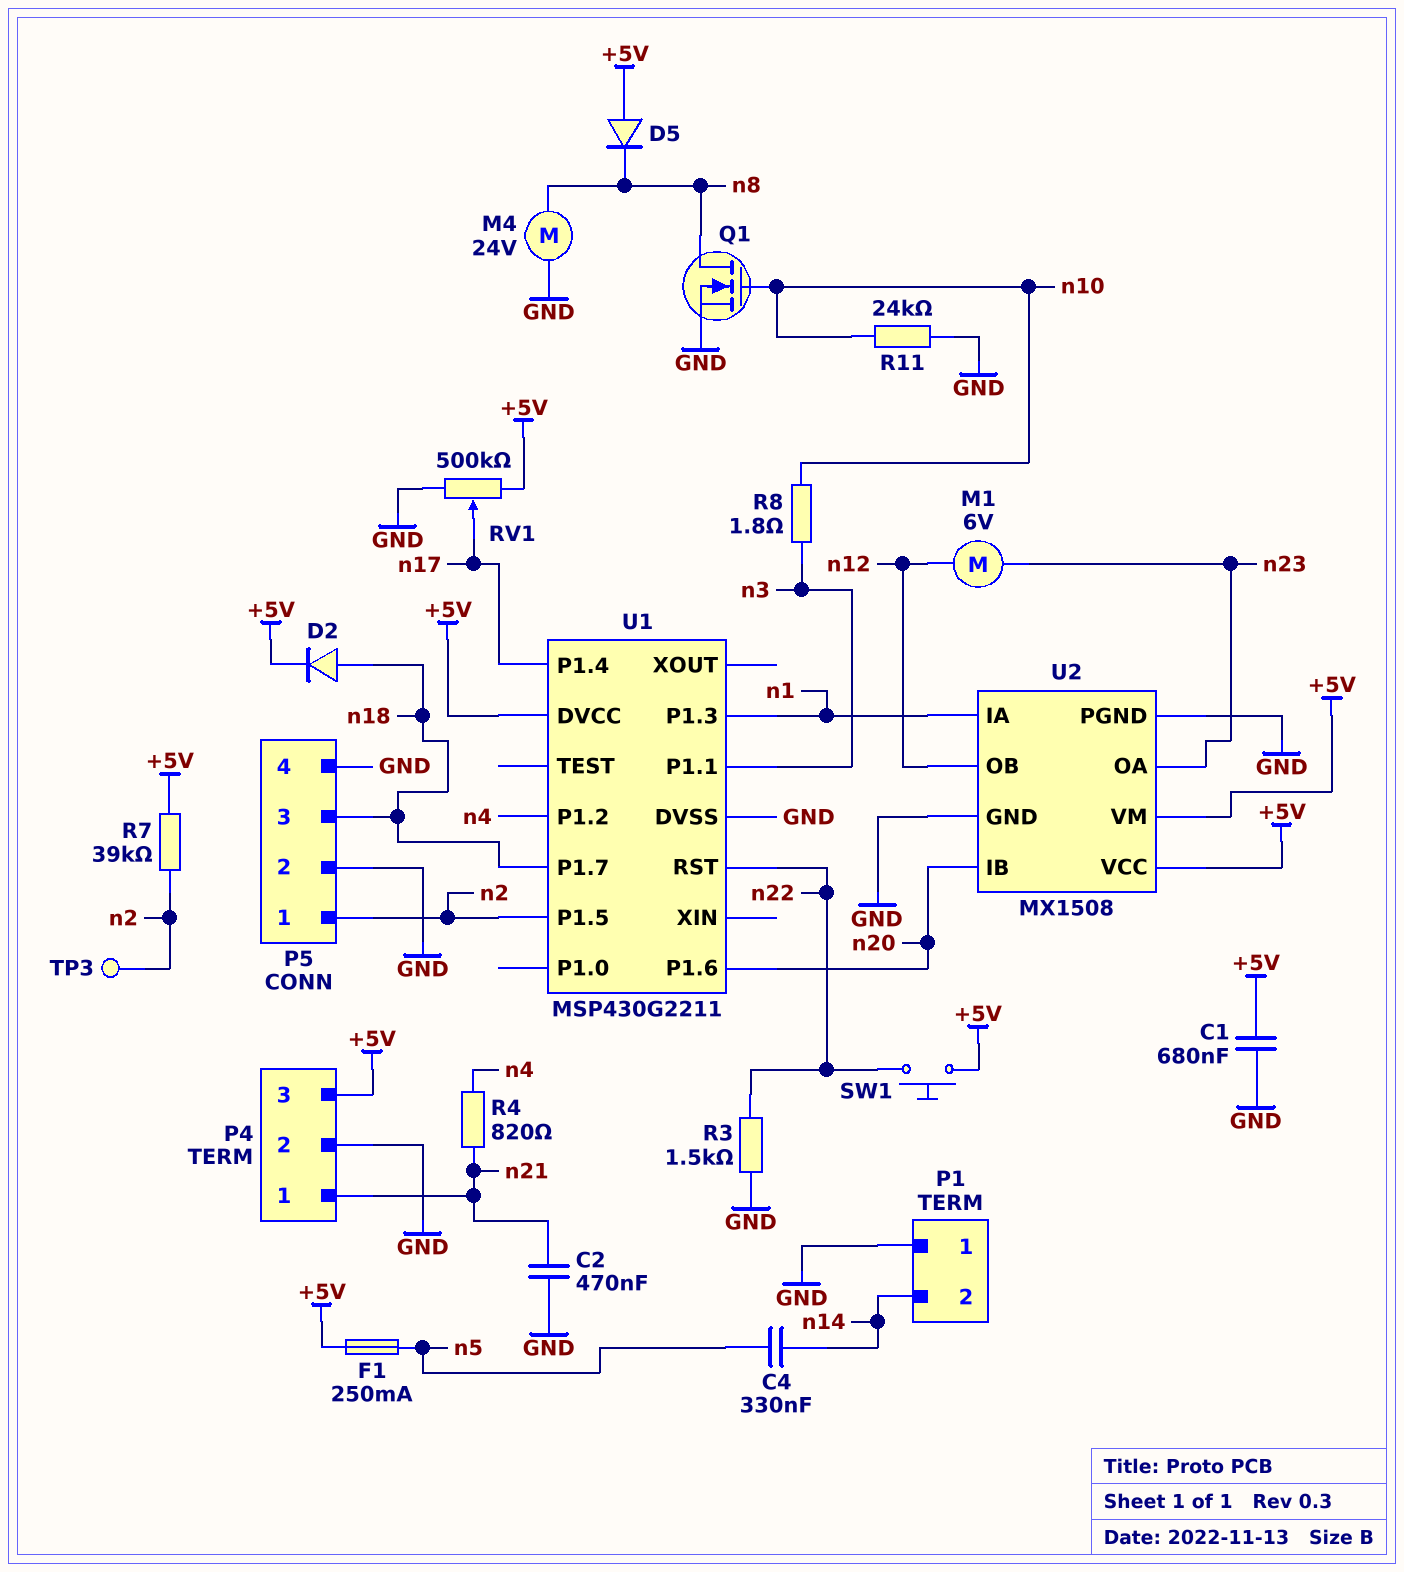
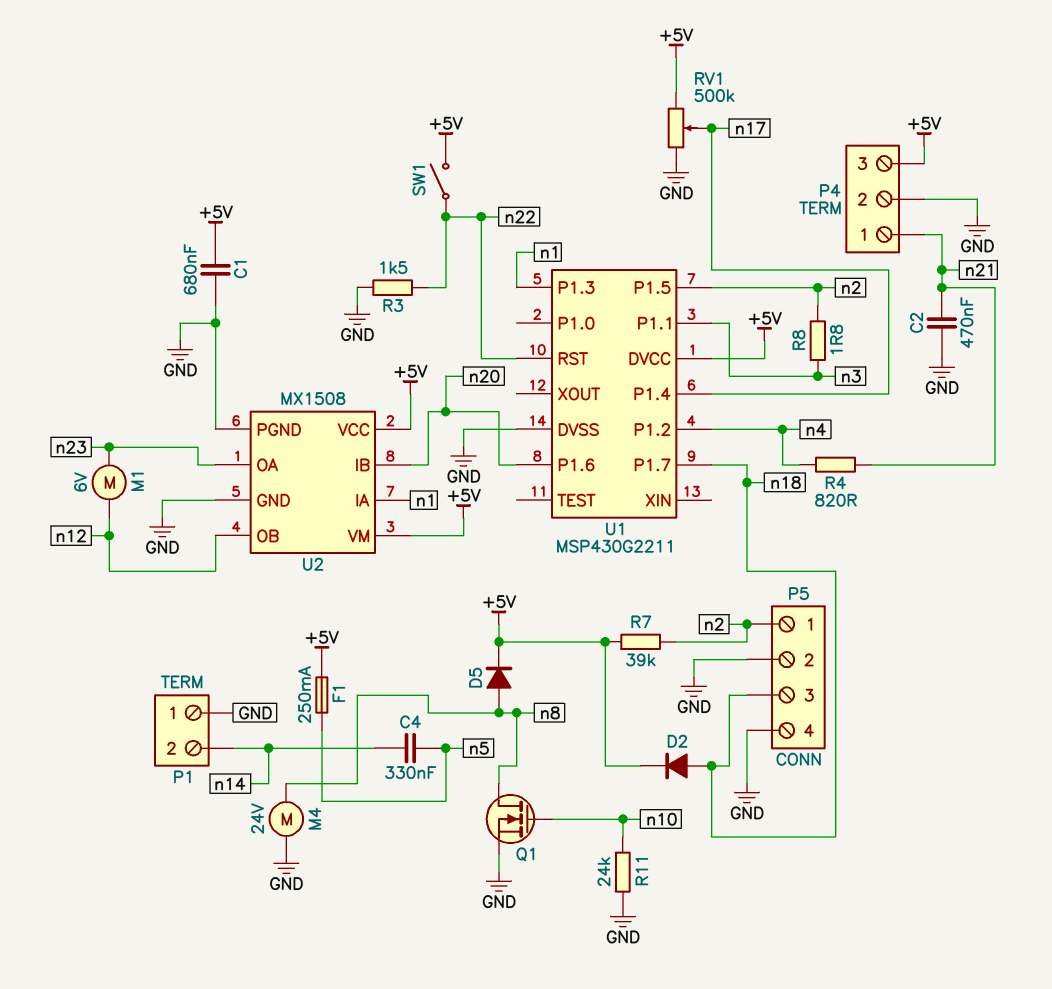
D5: diode (A +5V, K n8) -> diode (A n8, K +5V)
R8: 1.8 (n3, n10) -> 1.8 (n2, n3)
SW1: button (+5V, n22) -> switch (+5V, n22)
TP3: test point (n2) -> none

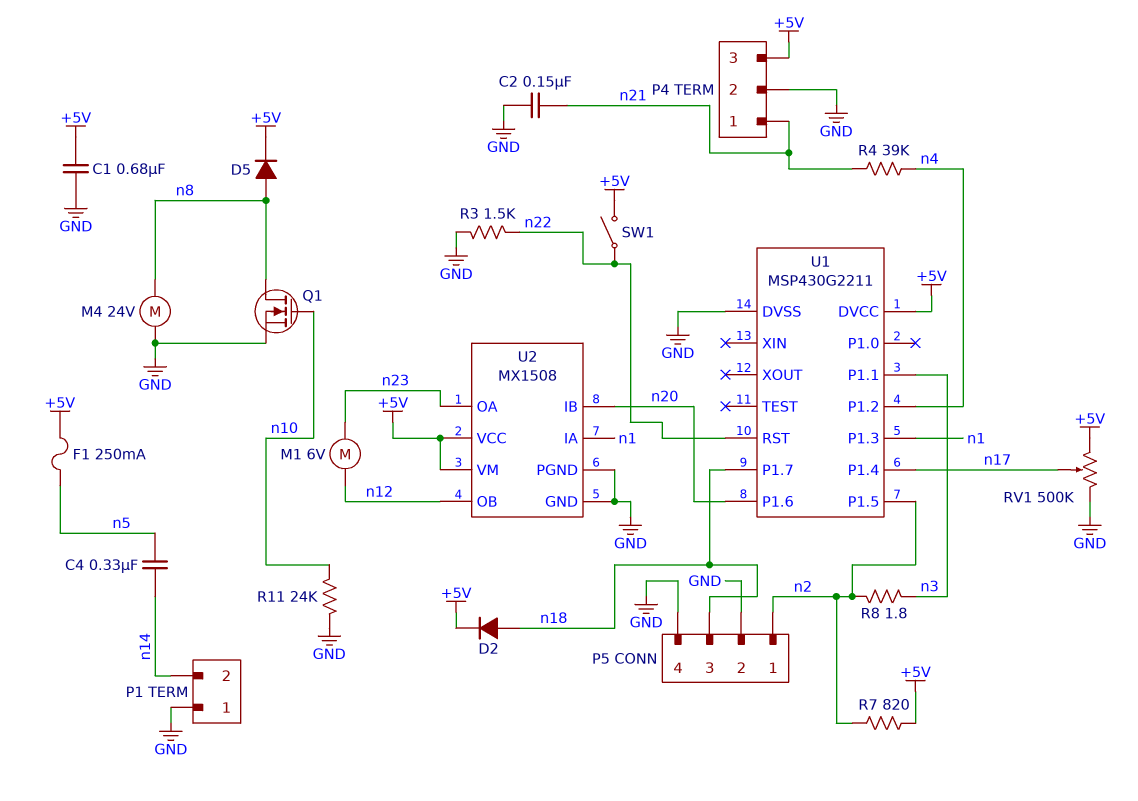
C2: 470nF (GND, n21) -> 150nF (GND, n21)
R4: 820 (n4, n21) -> 39k (n4, n21)
R7: 39k (+5V, n2) -> 820 (+5V, n2)

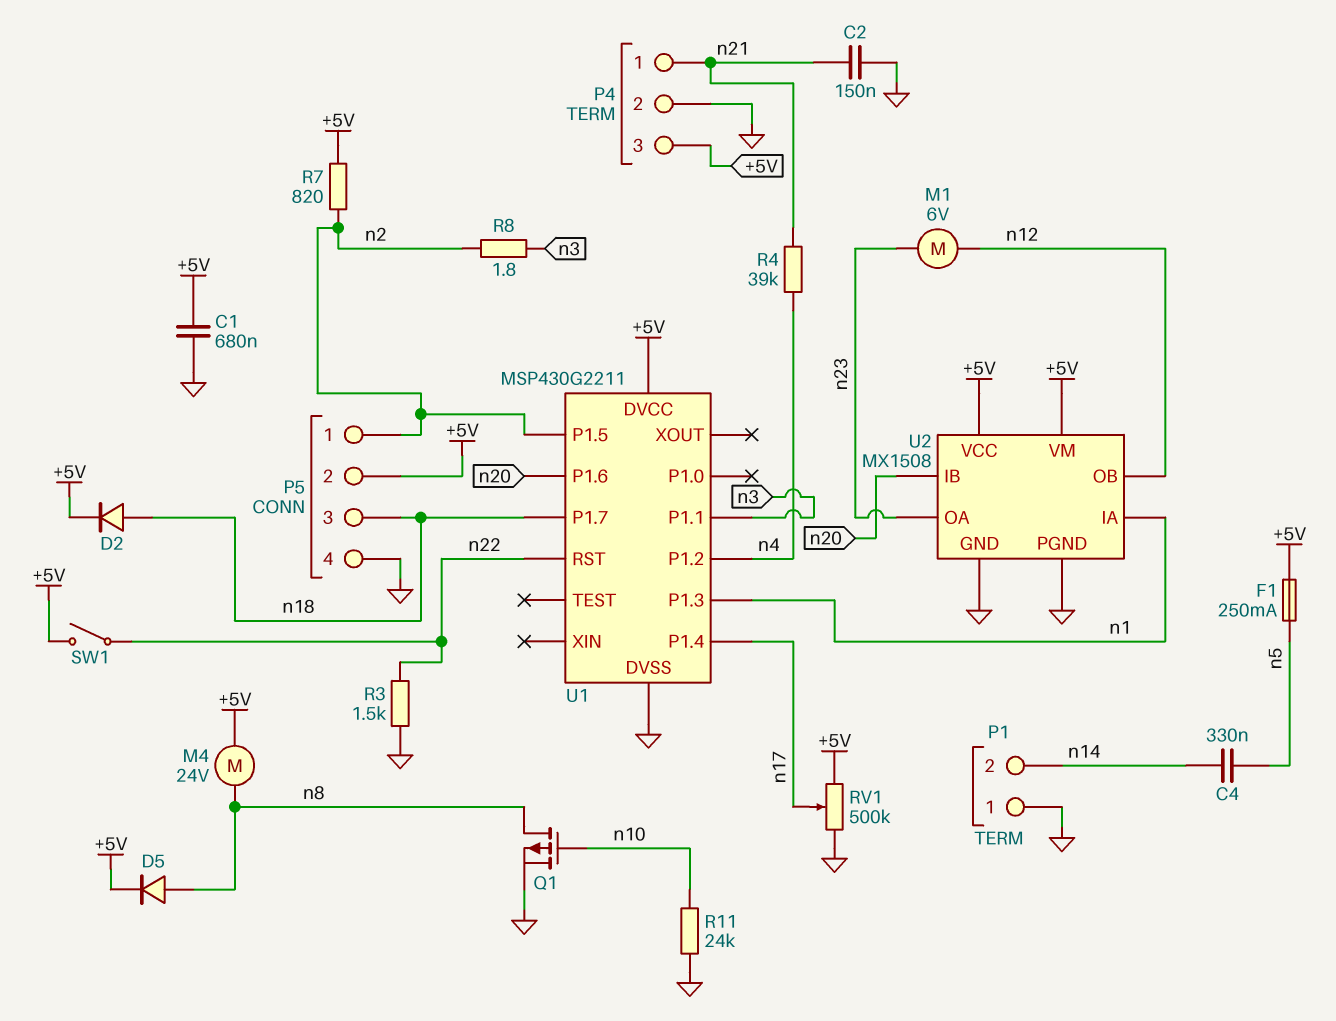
M4: motor 24V (GND, n8) -> motor 24V (+5V, n8)
P5 pin 2: GND -> +5V
Q1: NMOS (G n10, D n8, S GND) -> PMOS (G n10, D n8, S GND)

